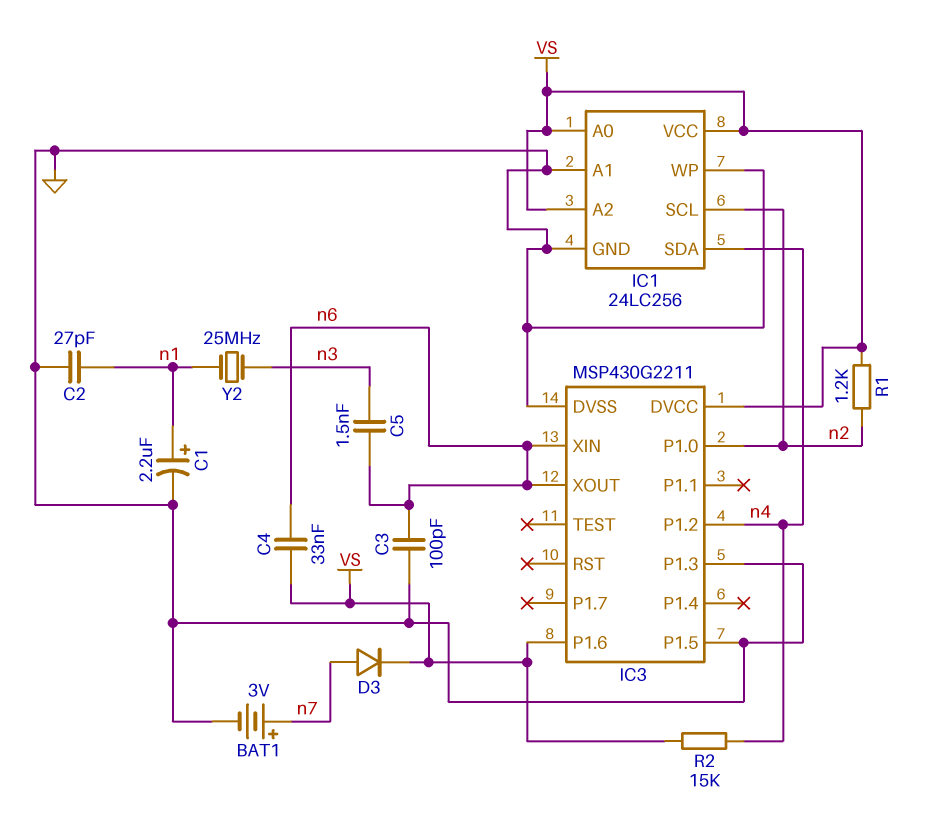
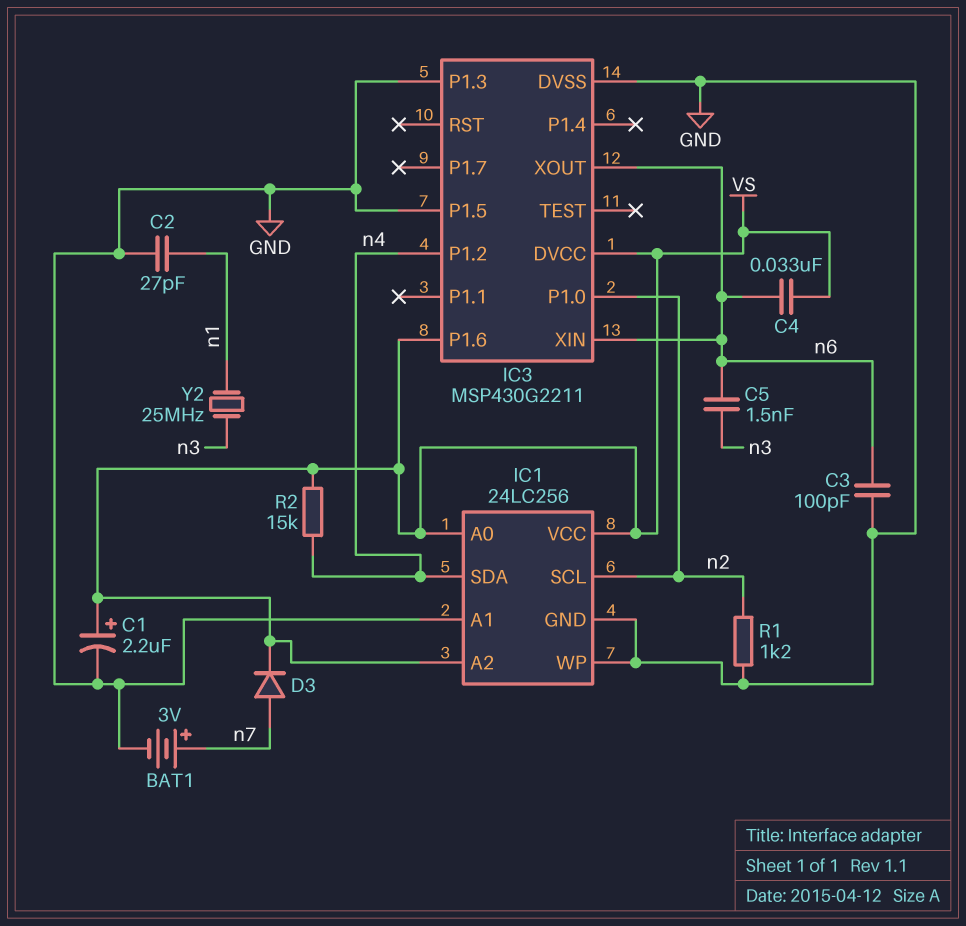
C1: 2.2uF (plus n1, minus GND) -> 2.2uF (plus VS, minus GND)
R1: 1.2k (VS, n2) -> 1.2k (GND, n2)

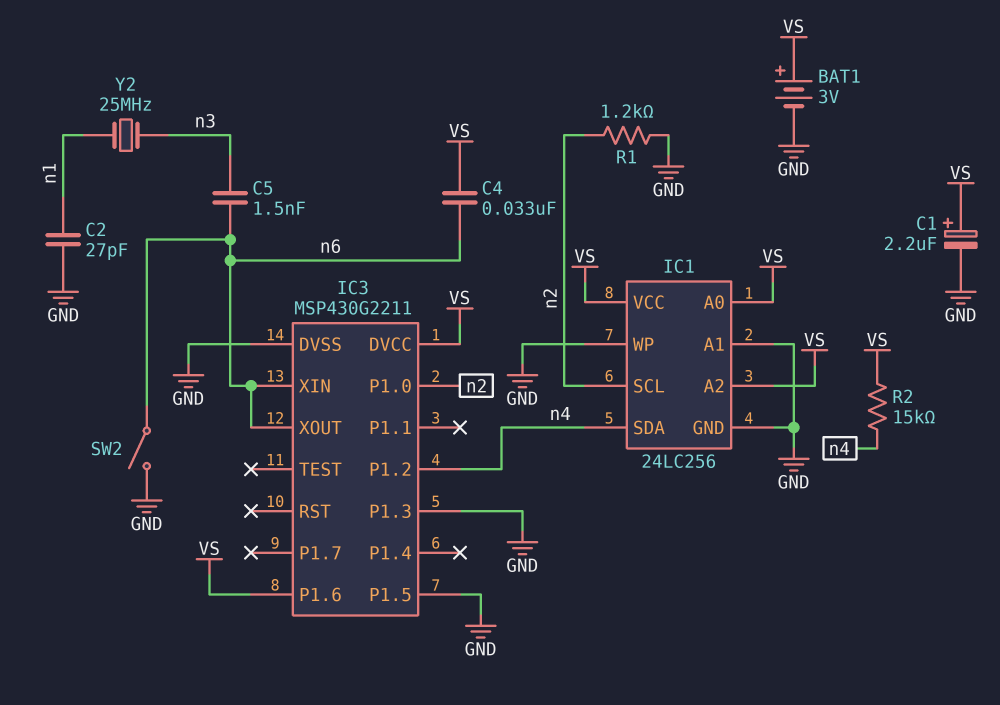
BAT1: 3V (plus n7, minus GND) -> 3V (plus VS, minus GND)
C3: 100pF (GND, n6) -> none
D3: diode (A n7, K VS) -> none
SW2: none -> switch (GND, n6)

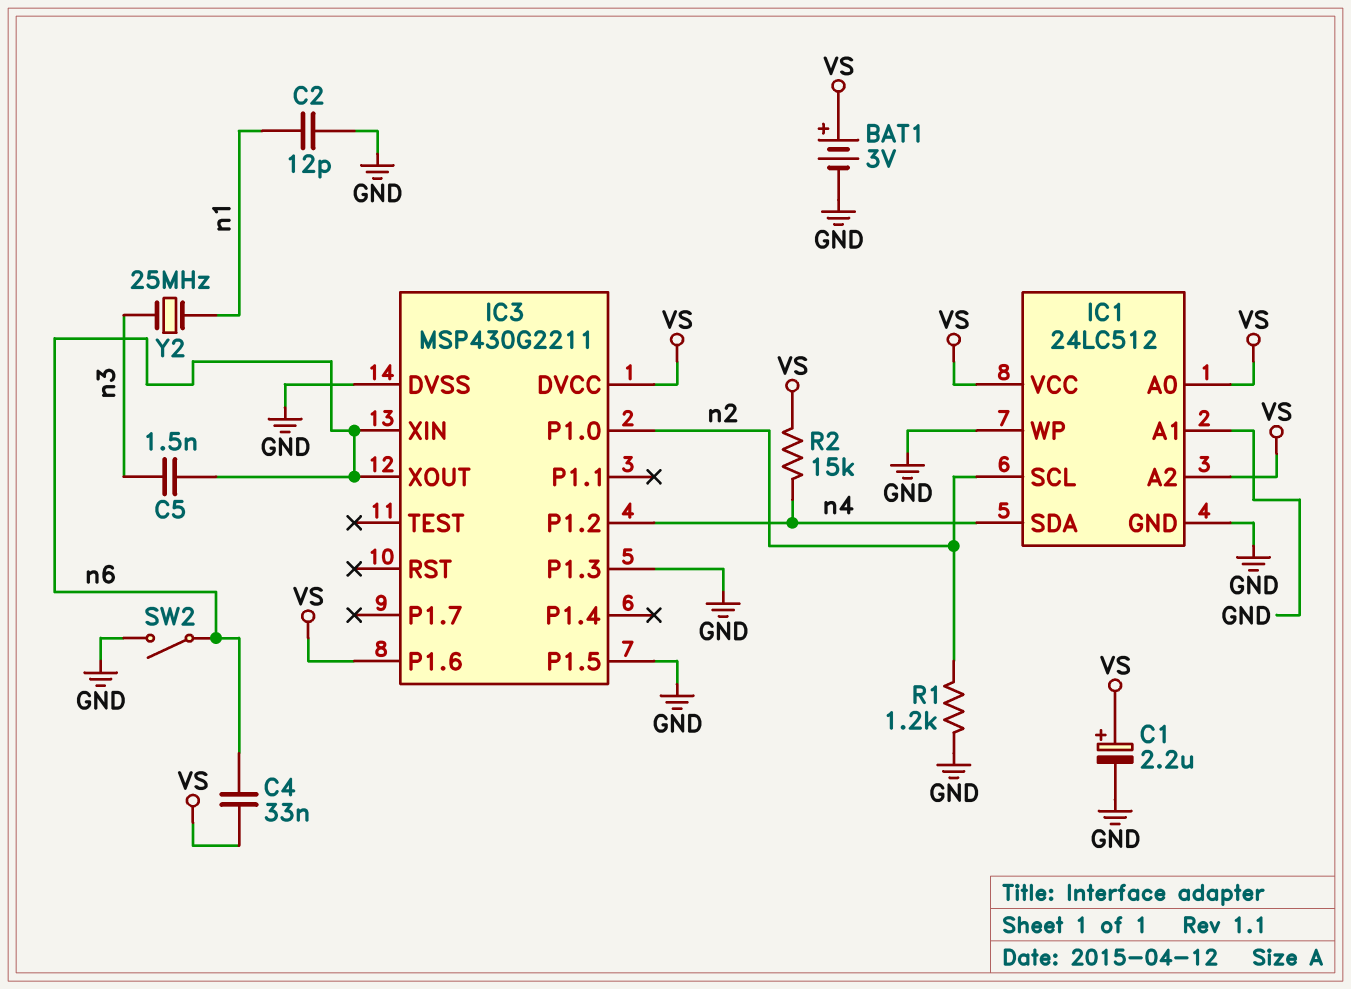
C2: 27pF (GND, n1) -> 12pF (GND, n1)
IC1: 24LC256 -> 24LC512

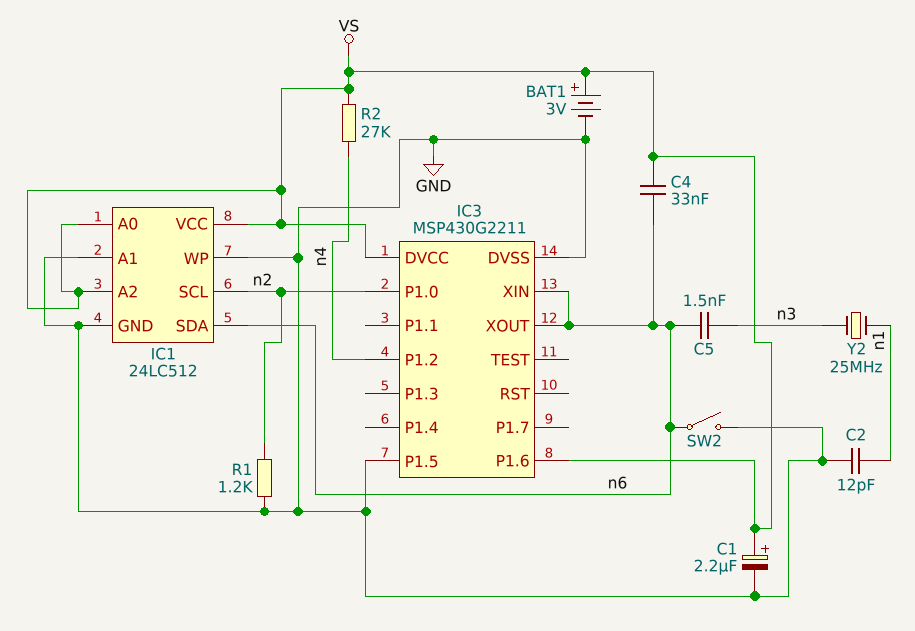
IC1 pin SDA: n4 -> n6
IC3 pin P1.3: GND -> none
R2: 15k (VS, n4) -> 27k (VS, n4)

